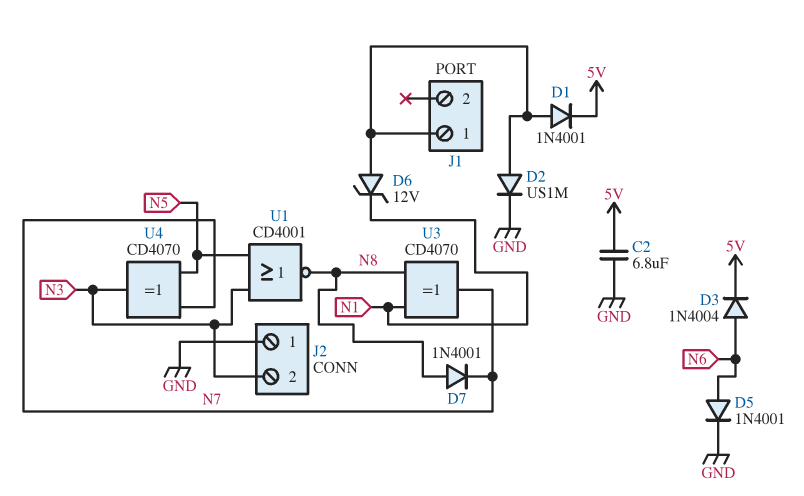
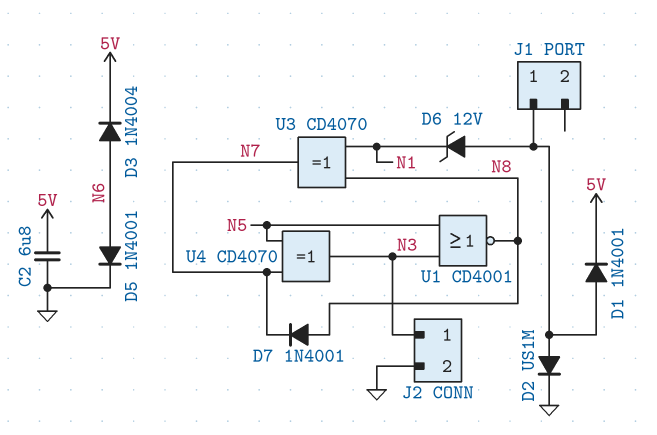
J2 pin 1: GND -> N3
J2 pin 2: N3 -> GND

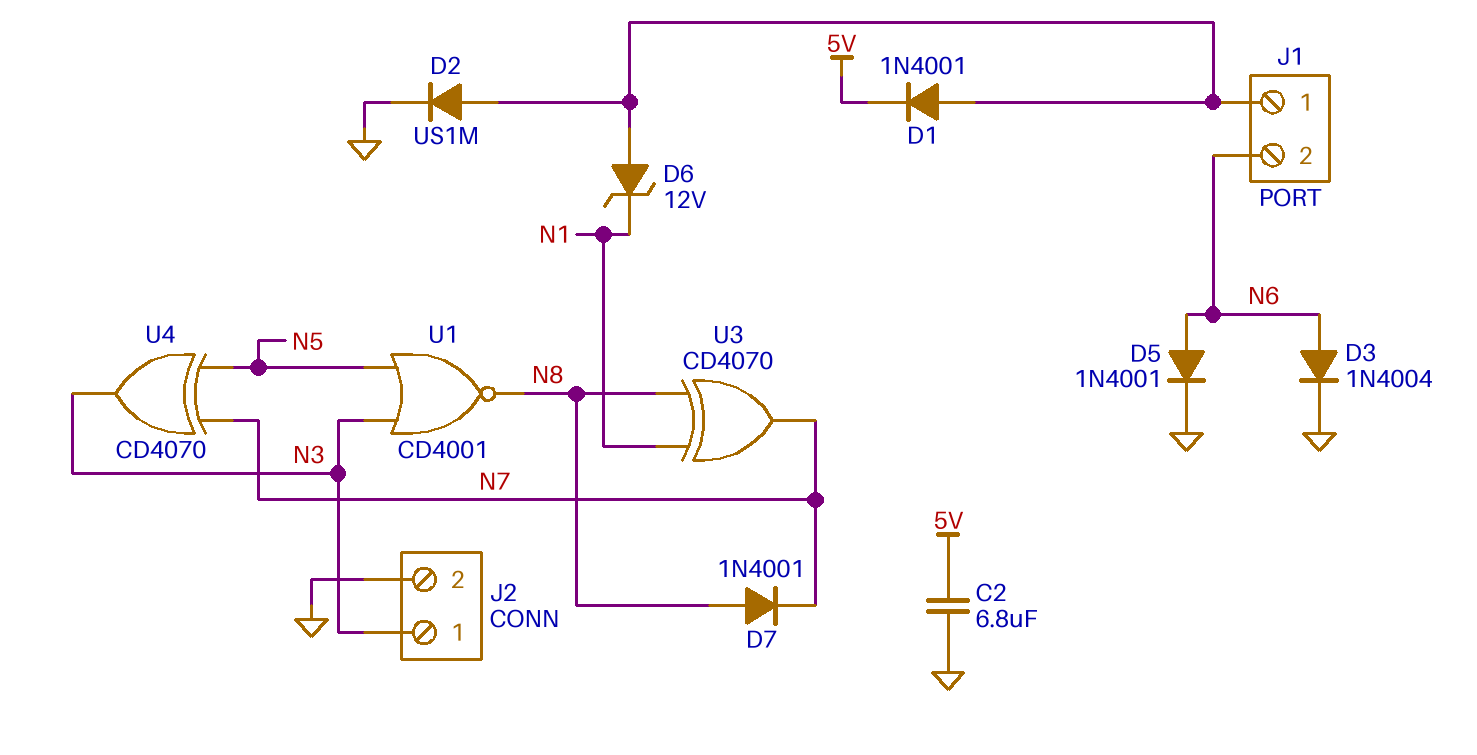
D3: diode 1N4004 (A N6, K 5V) -> diode 1N4004 (A N6, K GND)
J1 pin 2: none -> N6

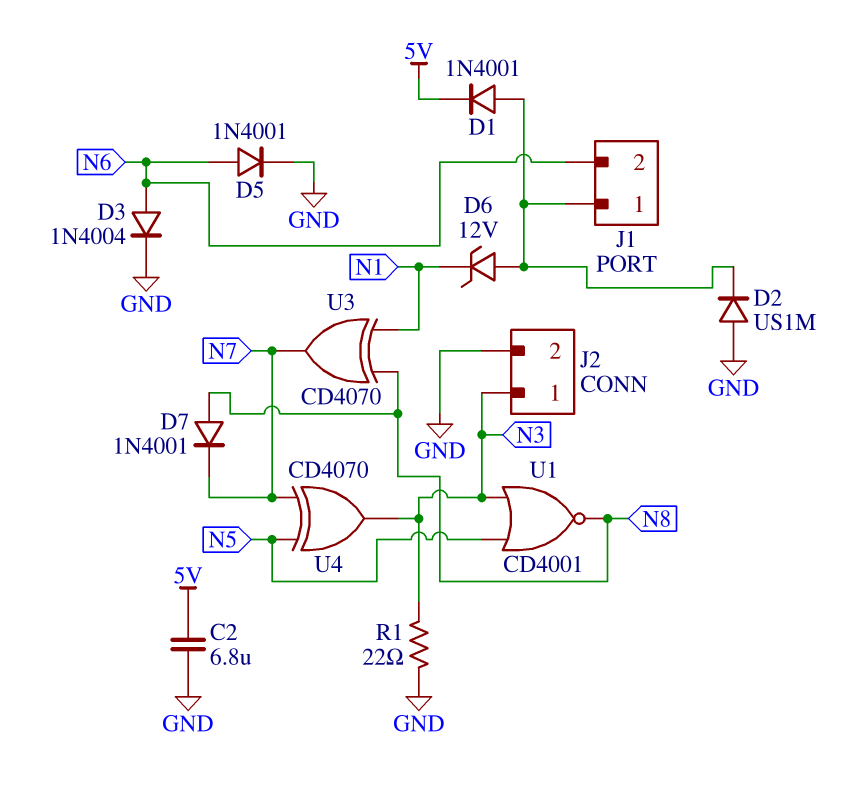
D2: diode US1M (A J1/1, K GND) -> diode US1M (A GND, K J1/1)
R1: none -> 22 (GND, N3)

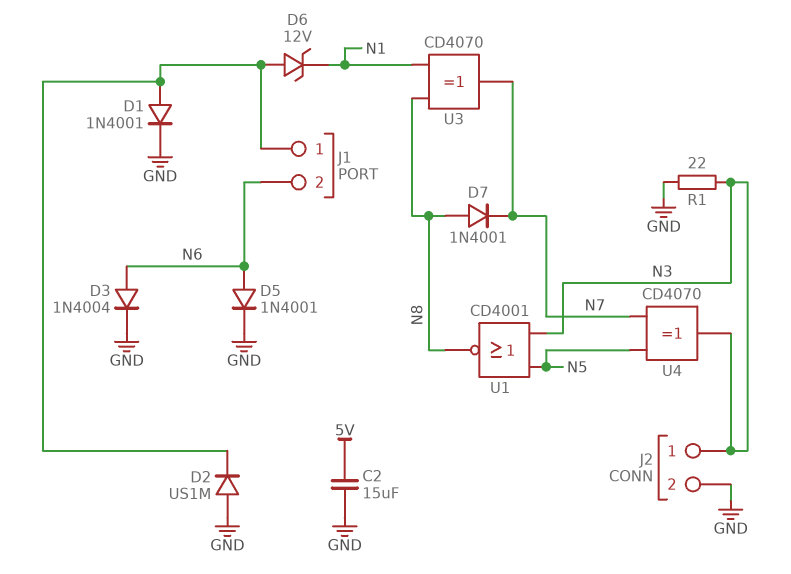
C2: 6.8uF (5V, GND) -> 15uF (5V, GND)
D1: diode 1N4001 (A J1/1, K 5V) -> diode 1N4001 (A J1/1, K GND)

